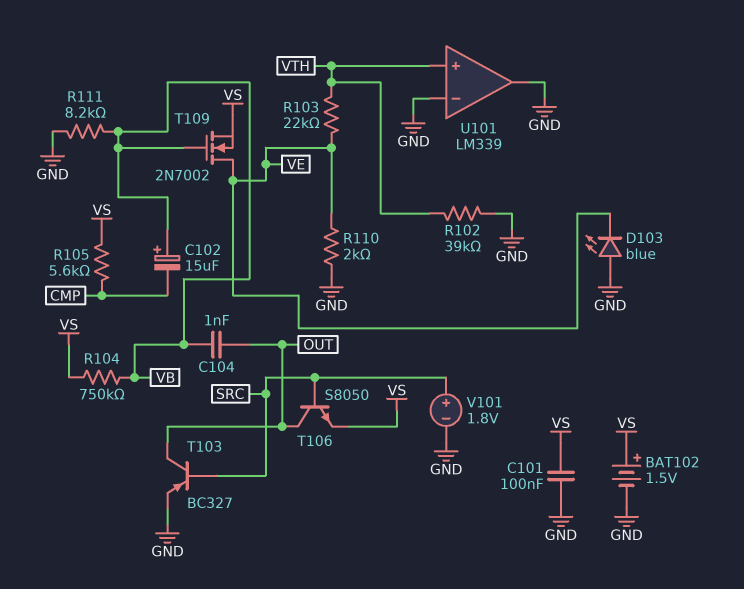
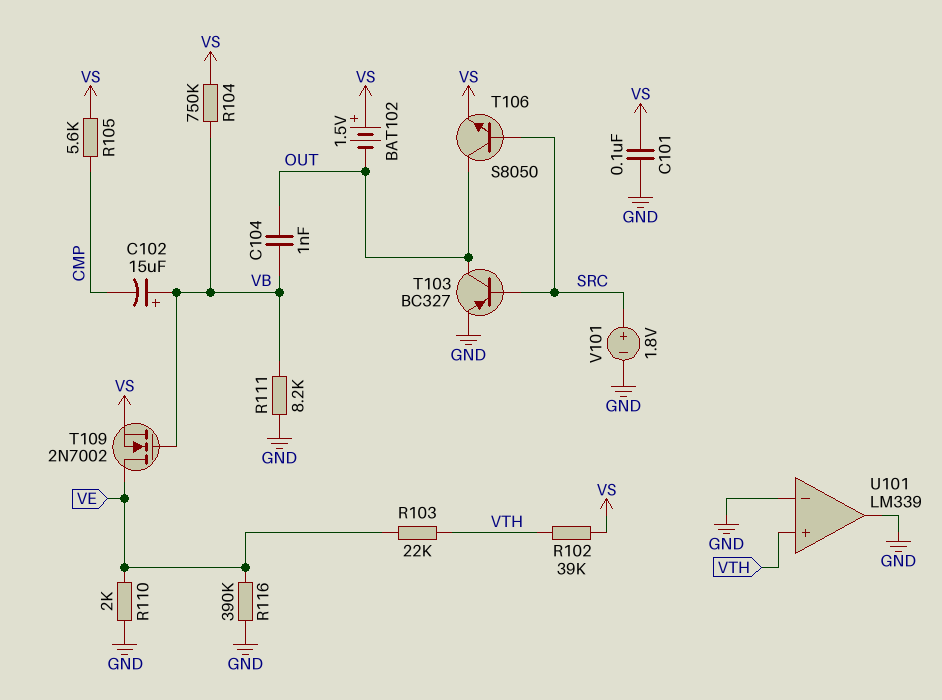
BAT102: 1.5V (plus VS, minus GND) -> 1.5V (plus VS, minus OUT)
D103: LED blue (A GND, K VE) -> none
R102: 39k (GND, VTH) -> 39k (VS, VTH)
R116: none -> 390k (GND, VE)

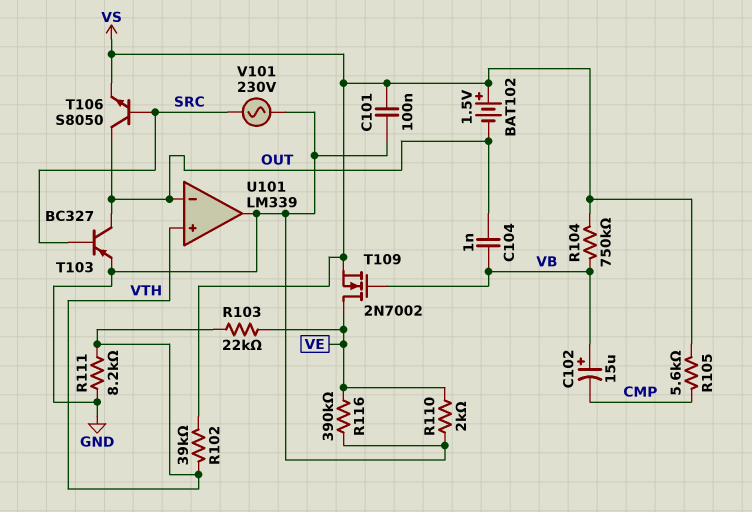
R111: 8.2k (GND, VB) -> 8.2k (GND, VTH)
U101 pin in-: GND -> OUT
V101: 1.8V (plus SRC, minus GND) -> AC 230V (GND, SRC)

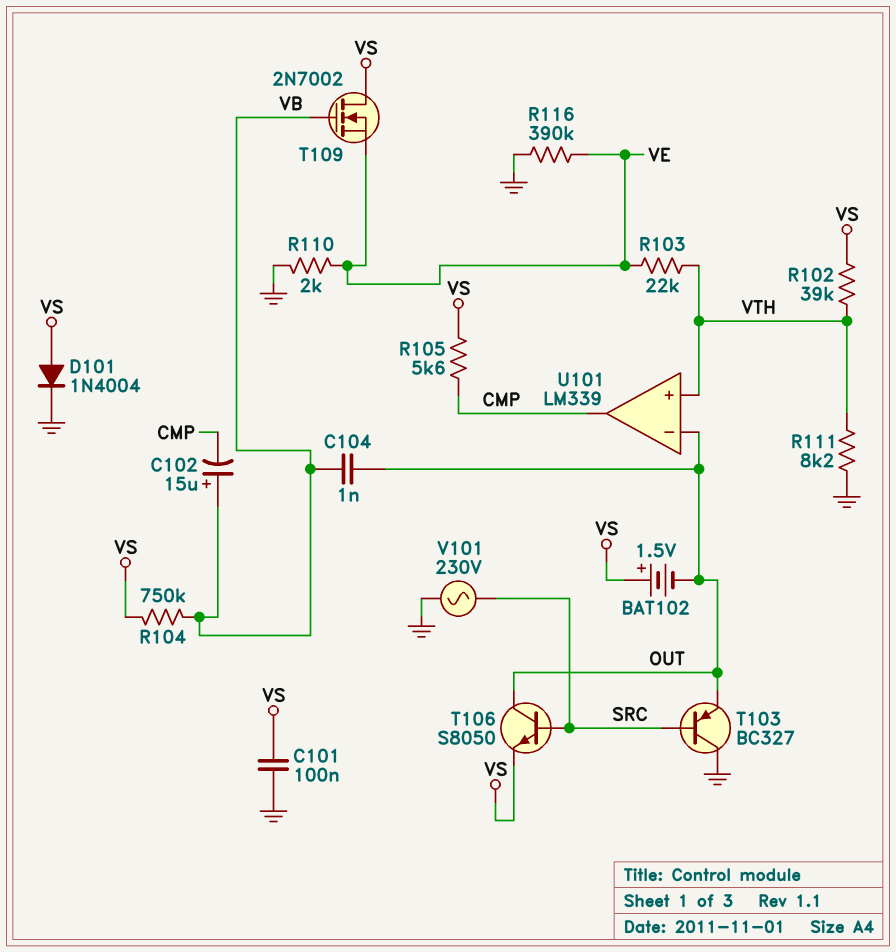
D101: none -> diode 1N4004 (A VS, K GND)
T103: PNP BC327 (B SRC, C OUT, E GND) -> PNP BC327 (B SRC, C GND, E OUT)
T109: NMOS 2N7002 (G VB, D VE, S VS) -> NMOS 2N7002 (G VB, D VS, S VE)
U101 pin out: GND -> CMP

